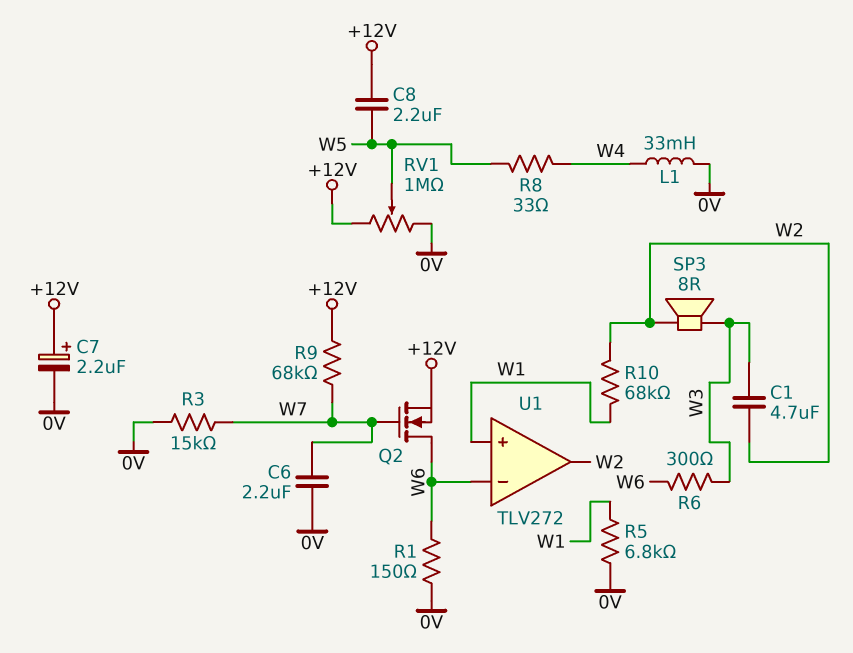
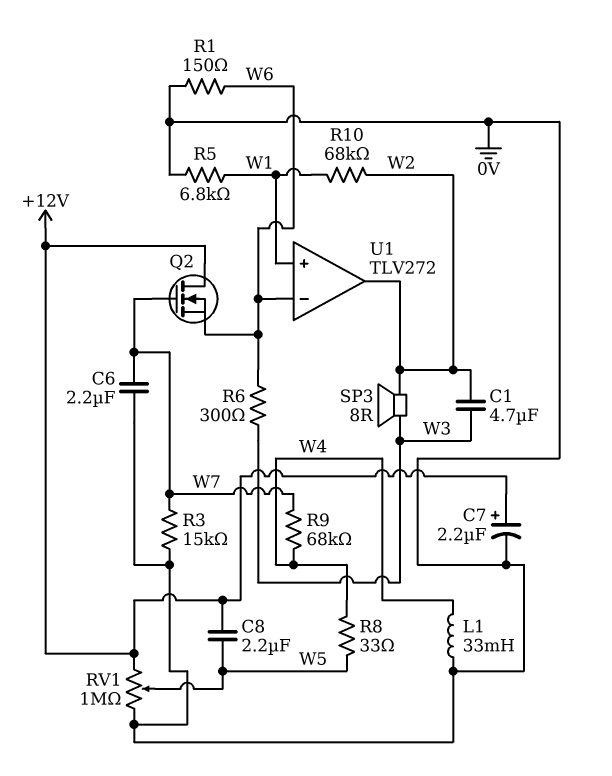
Q2: NMOS (G W7, D W6, S +12V) -> NMOS (G W7, D +12V, S W6)
R9: 68k (+12V, W7) -> 68k (W4, W7)

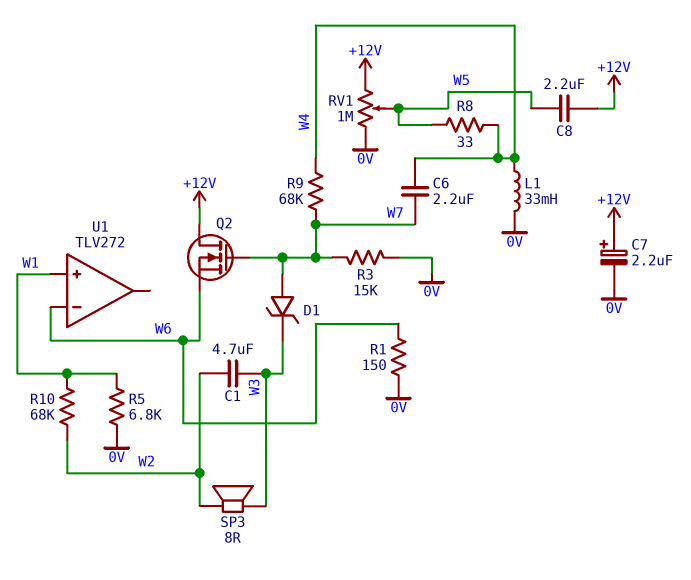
C6: 2.2uF (0V, W7) -> 2.2uF (W4, W7)
D1: none -> zener (A W7, K W3)
R6: 300 (W3, W6) -> none
U1 pin out: W2 -> none

